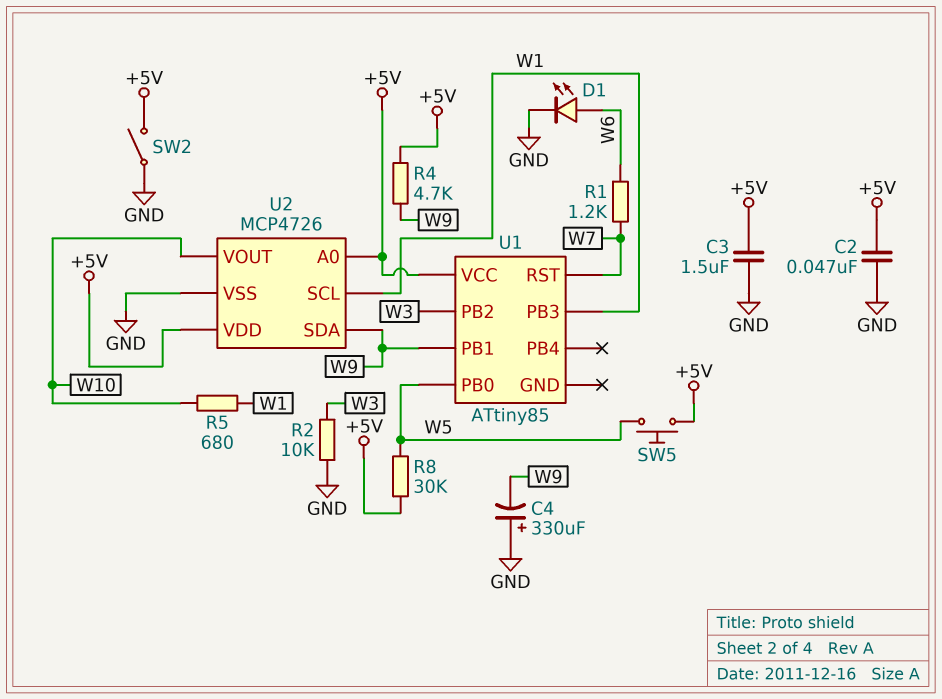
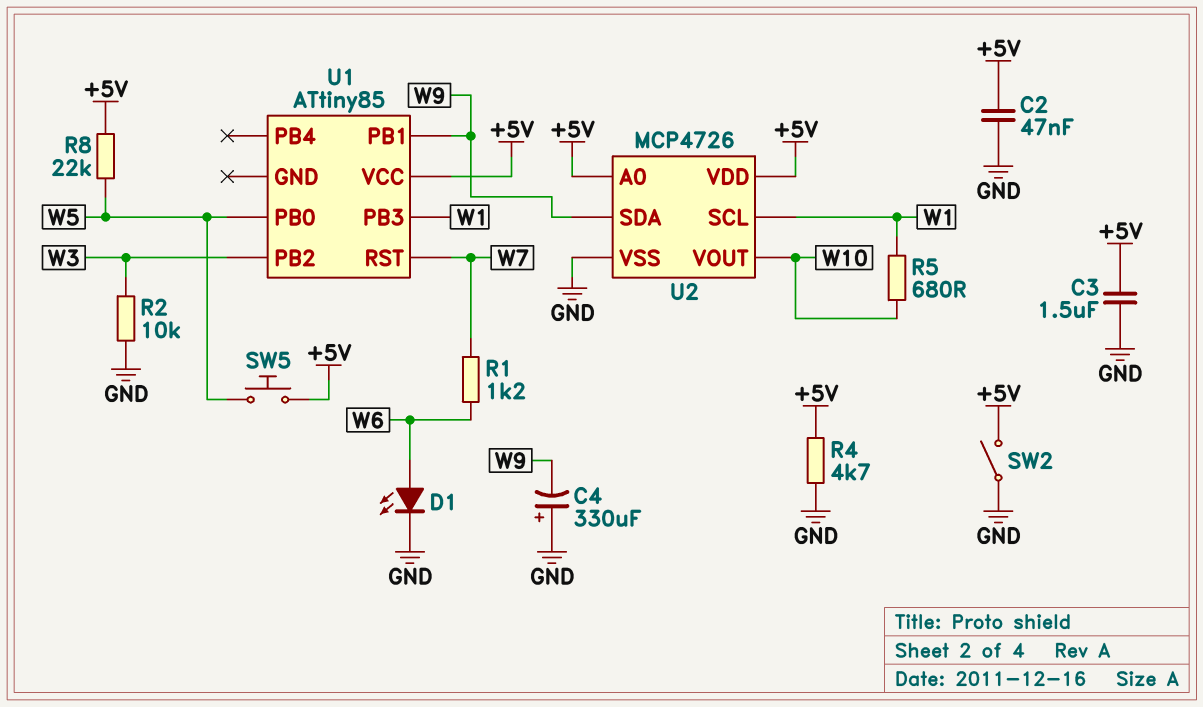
R4: 4.7k (+5V, W9) -> 4.7k (+5V, GND)
R8: 30k (+5V, W5) -> 22k (+5V, W5)

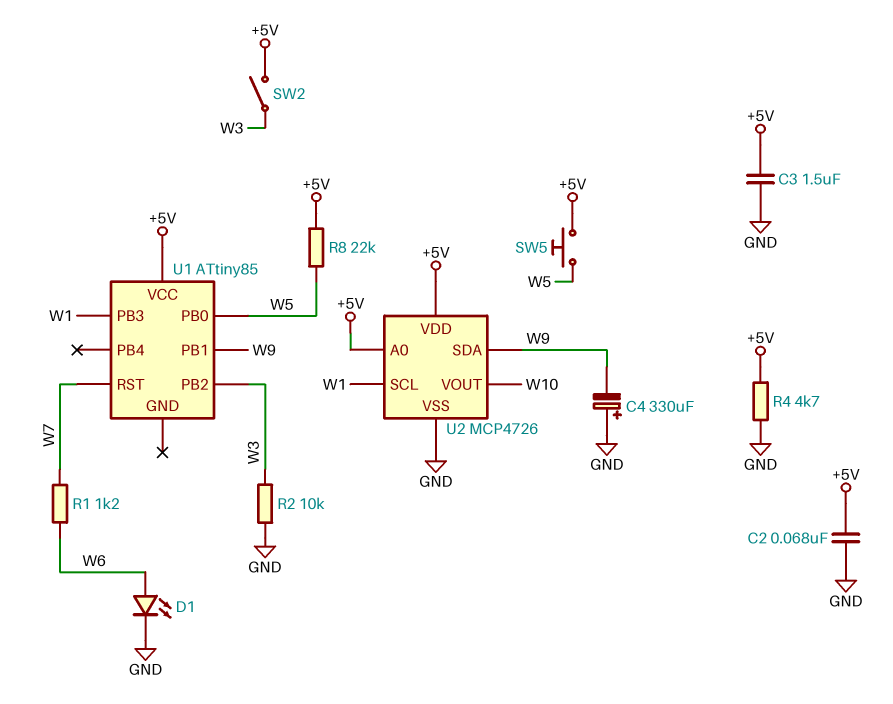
C2: 47nF (+5V, GND) -> 68nF (+5V, GND)
R5: 680 (W1, W10) -> none
SW2: switch (+5V, GND) -> switch (+5V, W3)

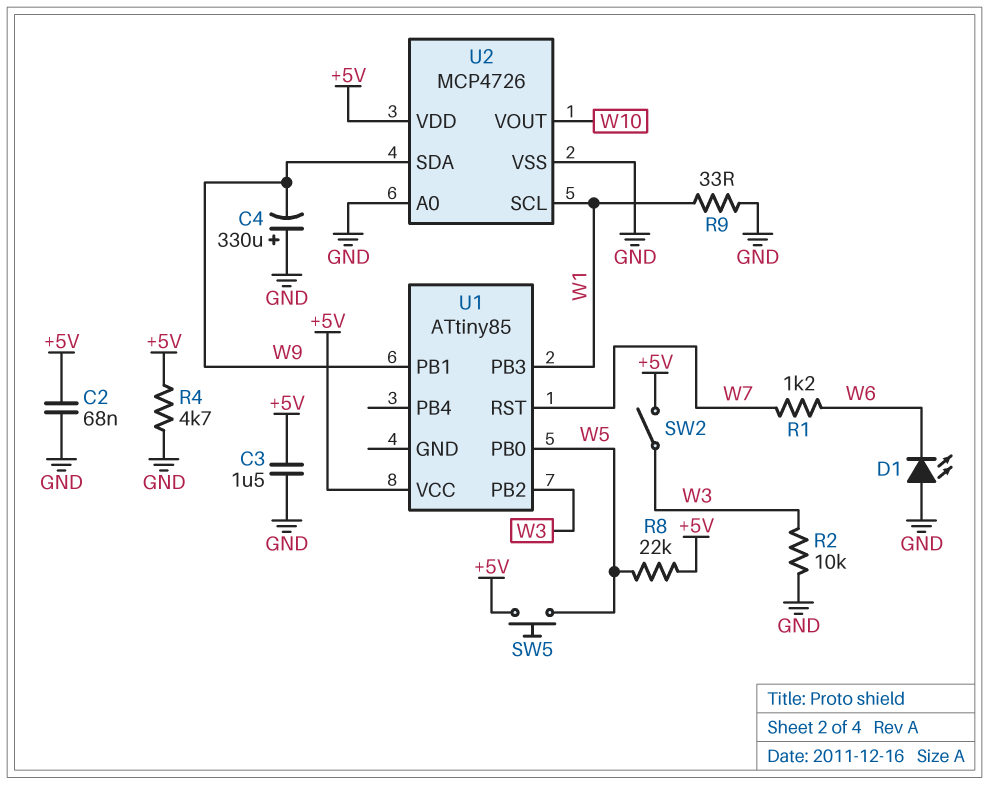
D1: LED (A W6, K GND) -> LED (A GND, K W6)
R9: none -> 33 (GND, W1)
U2 pin A0: +5V -> GND

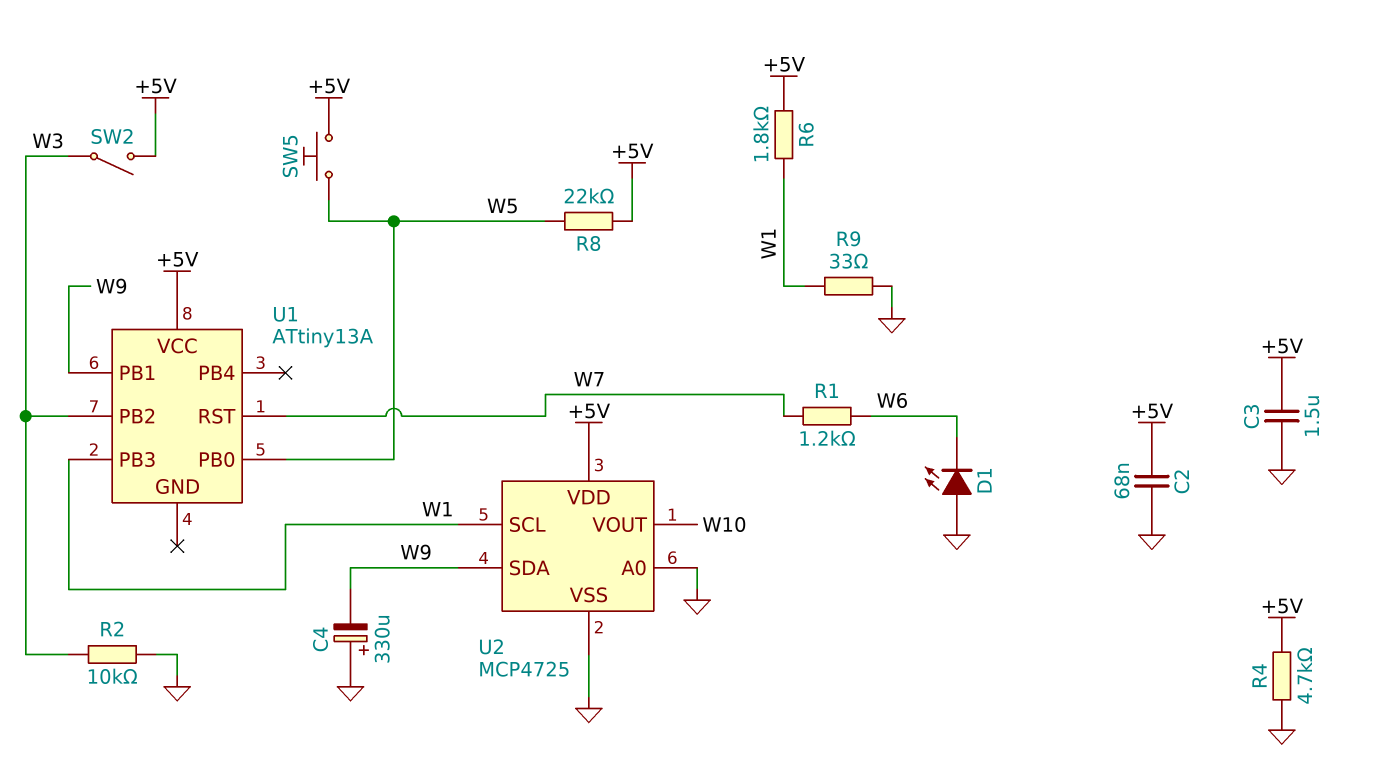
R6: none -> 1.8k (+5V, W1)
U1: ATtiny85 -> ATtiny13A
U2: MCP4726 -> MCP4725

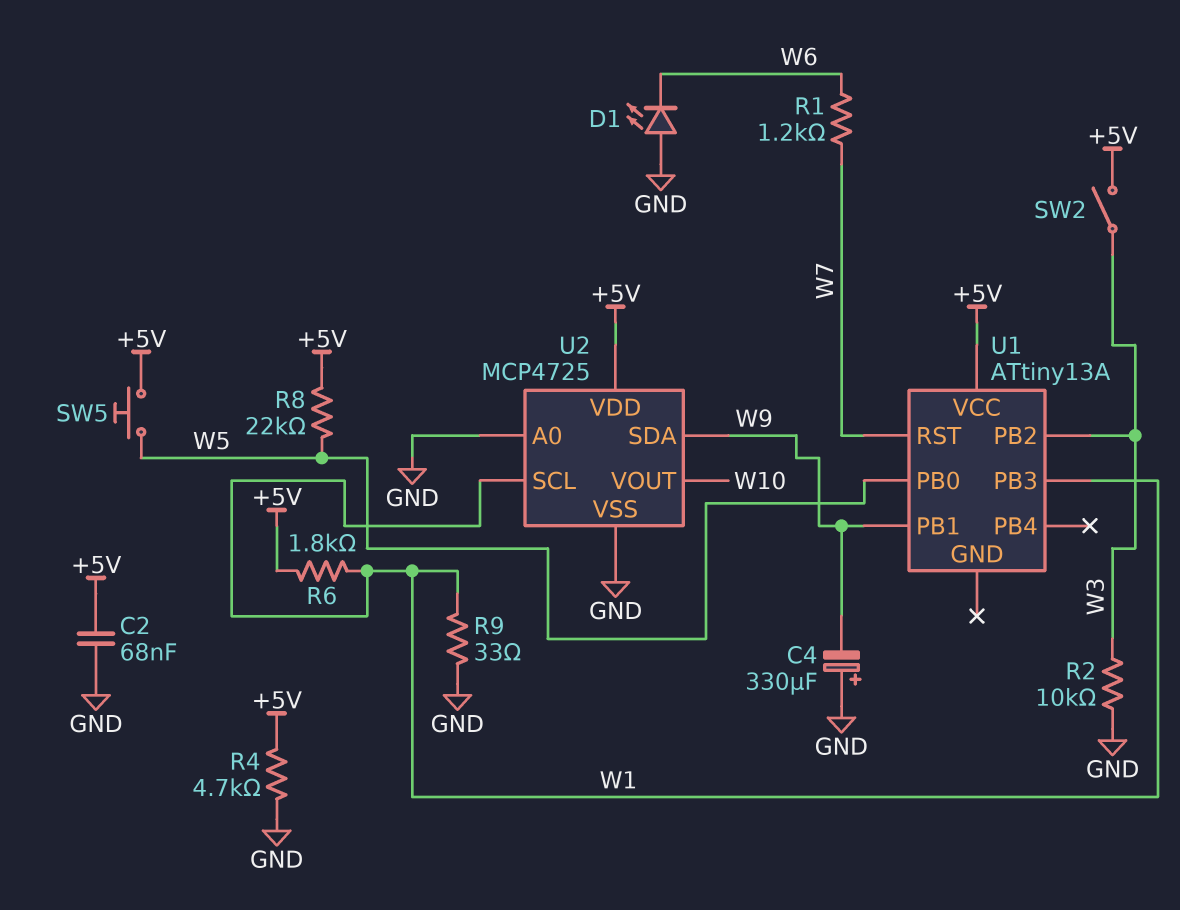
C3: 1.5uF (+5V, GND) -> none

